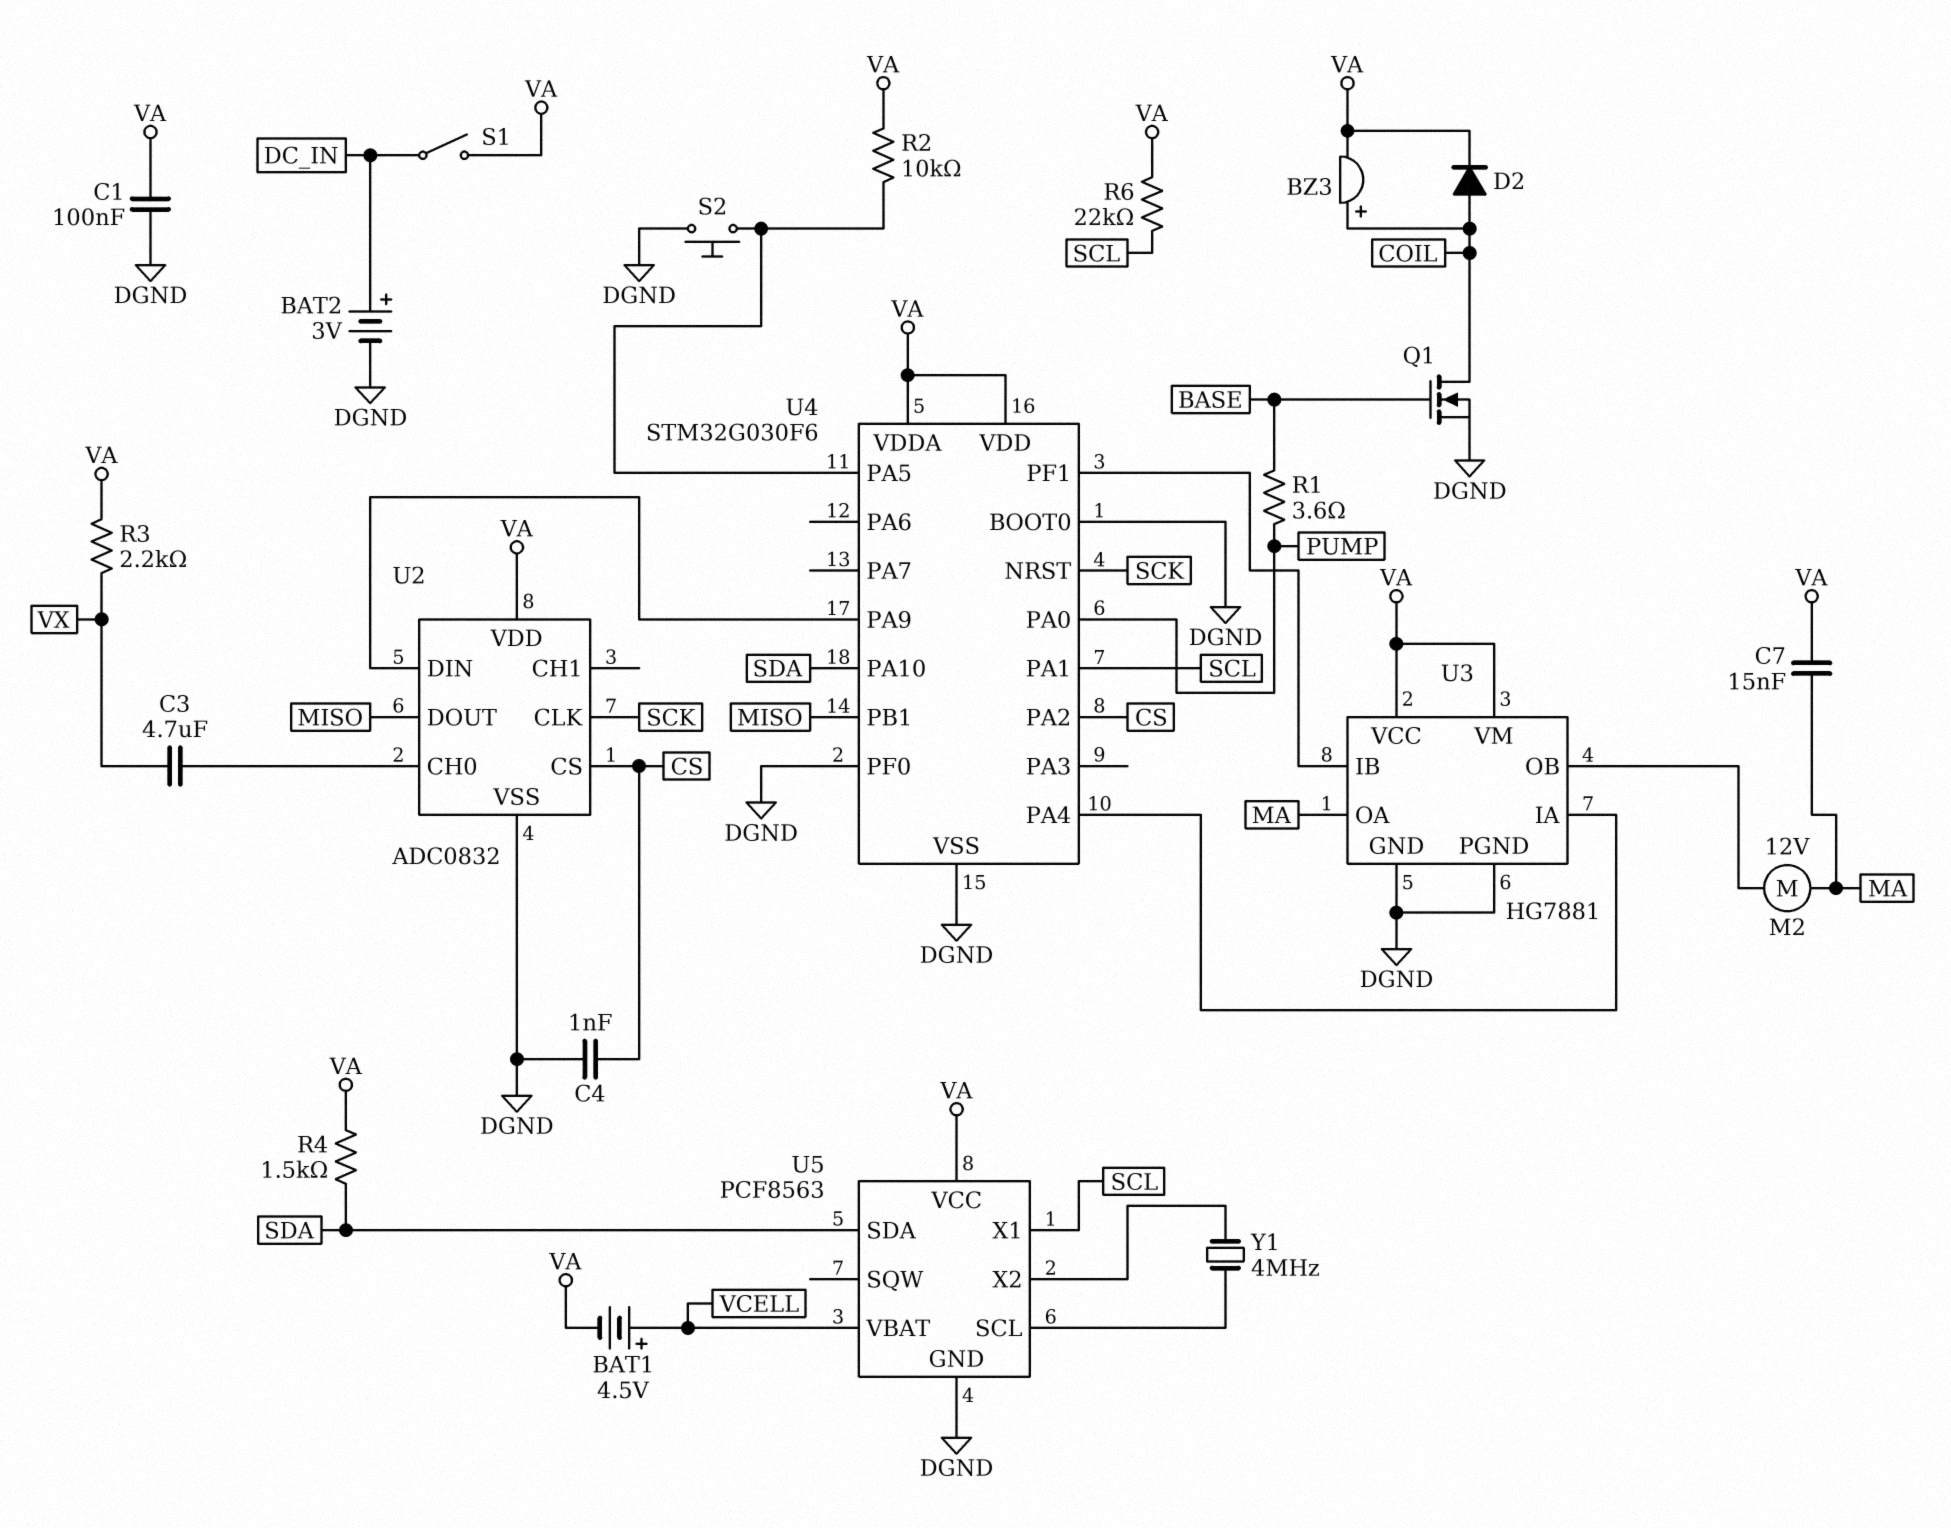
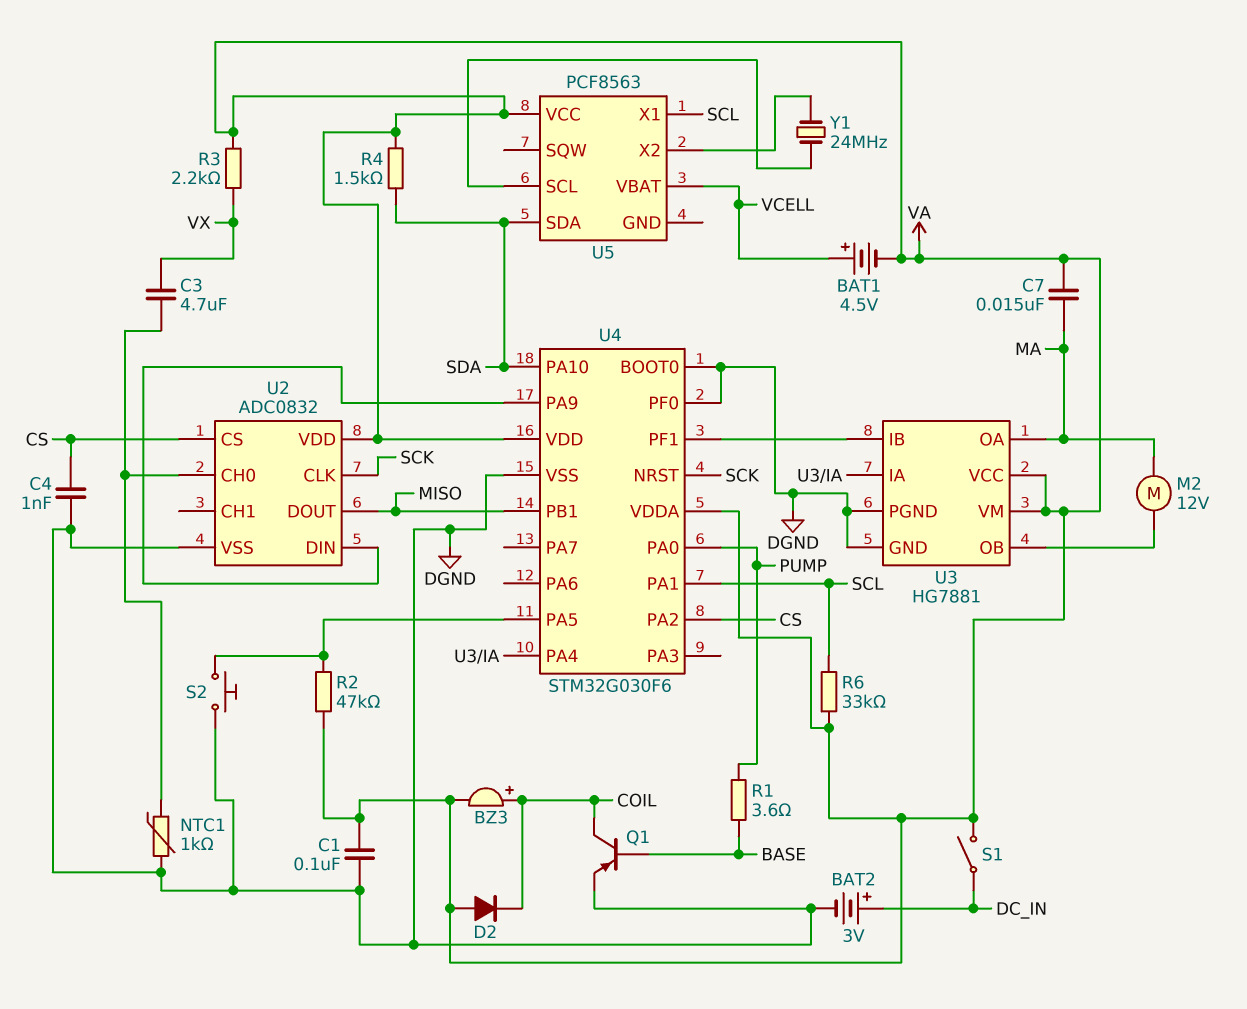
D2: diode (A COIL, K VA) -> diode (A VA, K COIL)
NTC1: none -> 1k (DGND, U2/CH0)
Q1: NMOS (G BASE, D COIL, S DGND) -> PNP (B BASE, C COIL, E DGND)
R2: 10k (U4/PA5, VA) -> 47k (U4/PA5, VA)
R6: 22k (SCL, VA) -> 33k (SCL, VA)
U5 pin GND: DGND -> none
Y1: 4MHz (U5/SCL, U5/X2) -> 24MHz (U5/SCL, U5/X2)

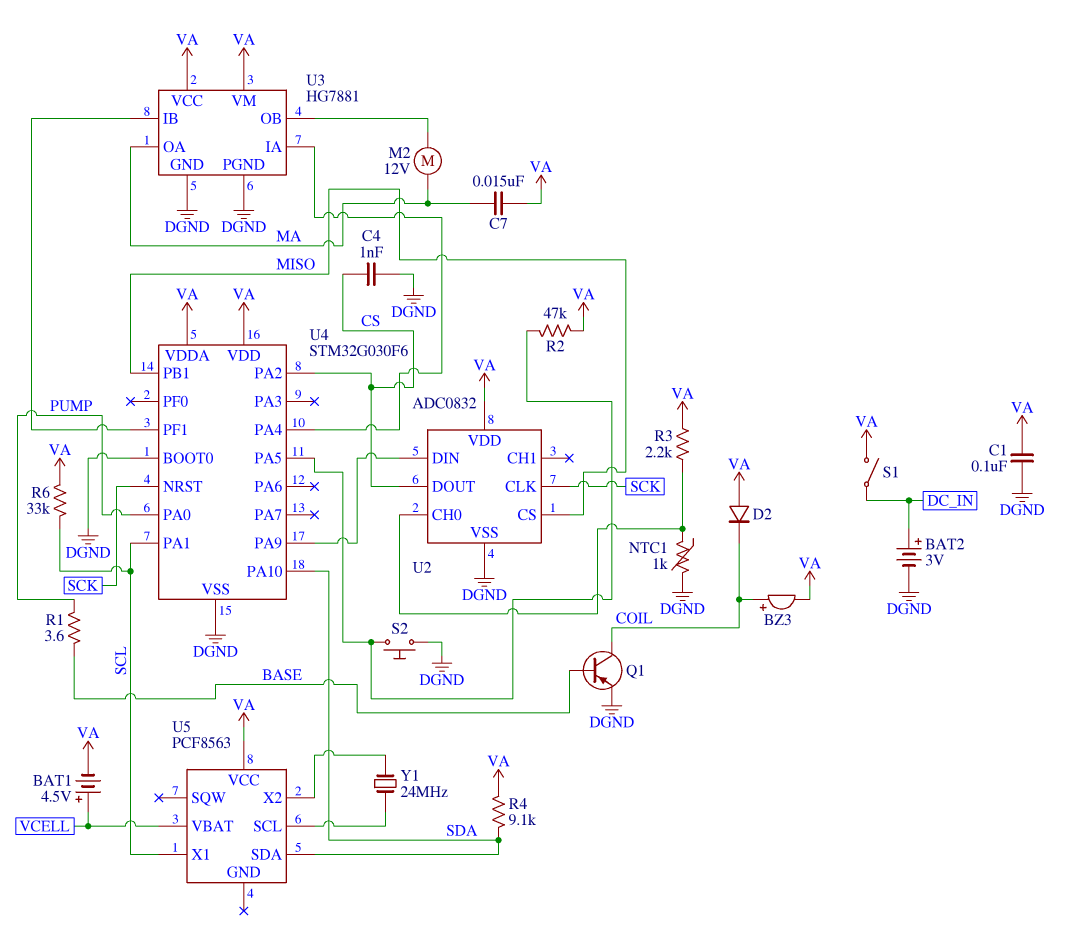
C3: 4.7uF (U2/CH0, VX) -> none
R3: 2.2k (VA, VX) -> 2.2k (U2/CH0, VA)
R4: 1.5k (SDA, VA) -> 9.1k (SDA, VA)
U2 pin CS: CS -> MISO
U2 pin DOUT: MISO -> CS
U4 pin PF0: DGND -> none

